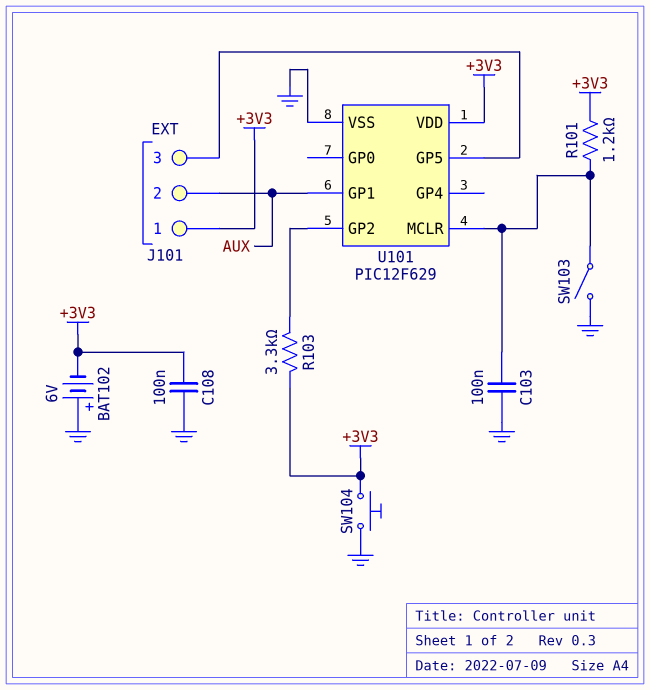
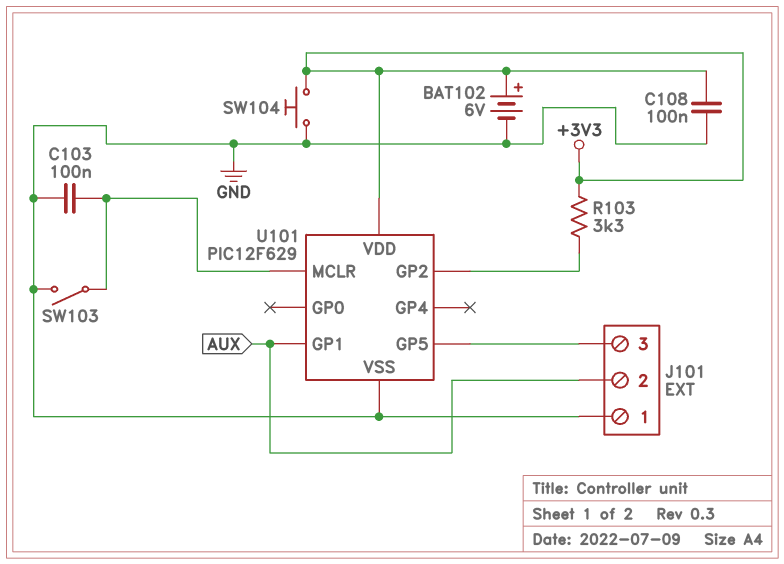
BAT102: 6V (plus GND, minus +3V3) -> 6V (plus +3V3, minus GND)
J101 pin 1: +3V3 -> GND
R101: 1.2k (+3V3, U101/MCLR) -> none

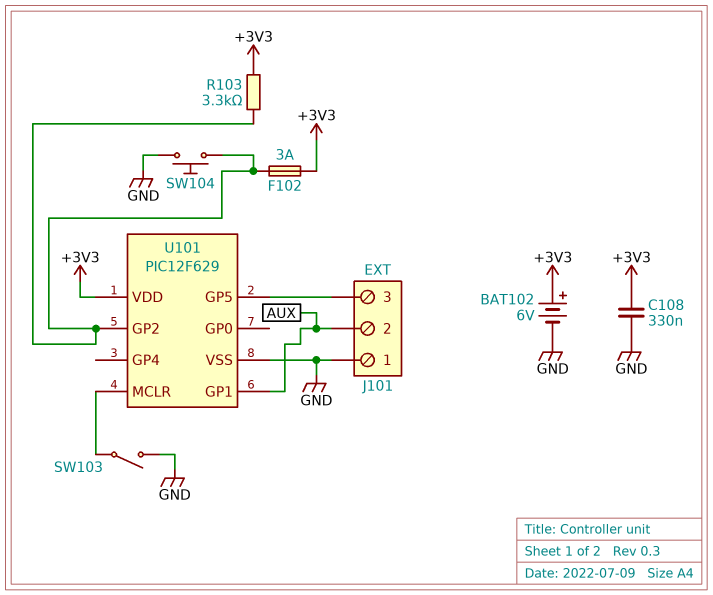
C103: 100nF (GND, U101/MCLR) -> none
C108: 100nF (+3V3, GND) -> 330nF (+3V3, GND)
F102: none -> 3A (+3V3, U101/GP2)
SW104: button (+3V3, GND) -> button (GND, U101/GP2)

